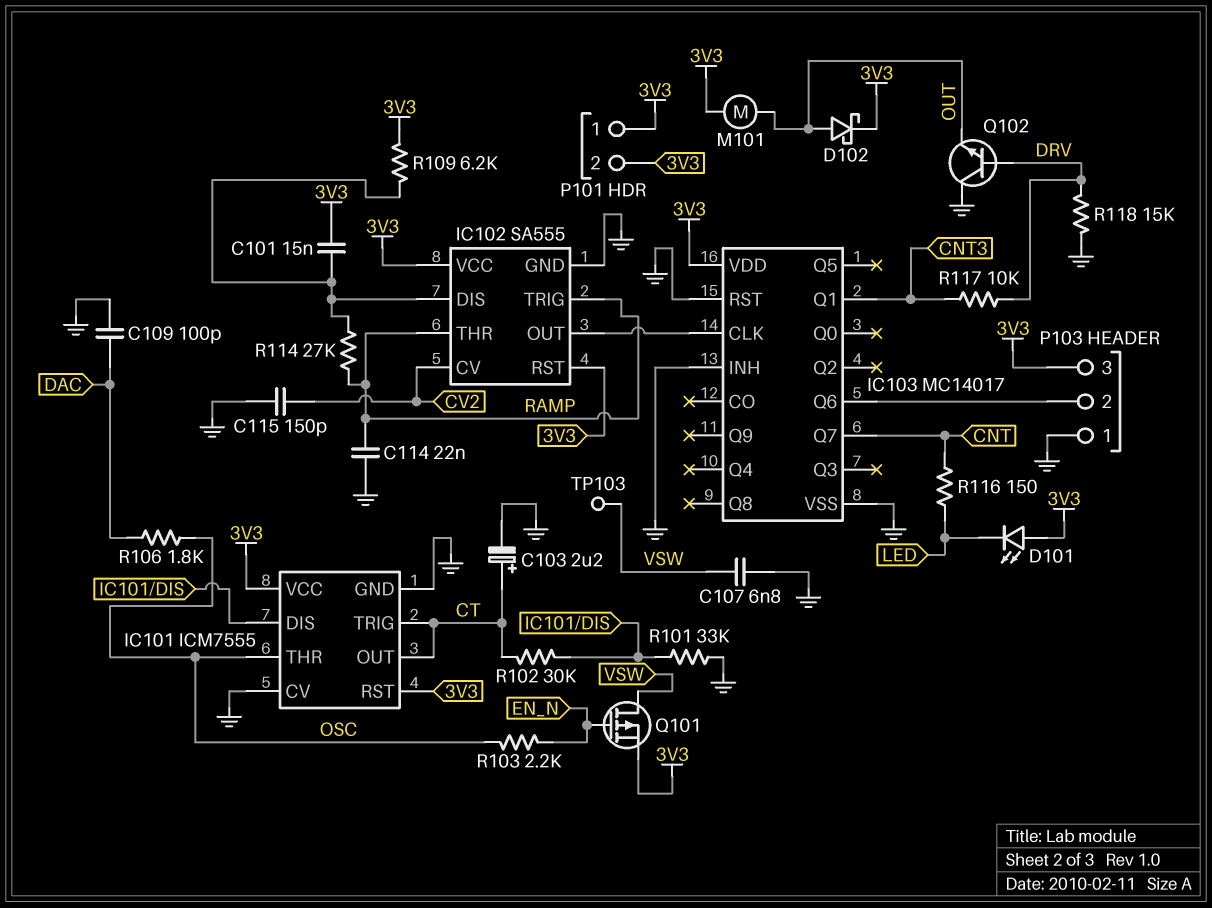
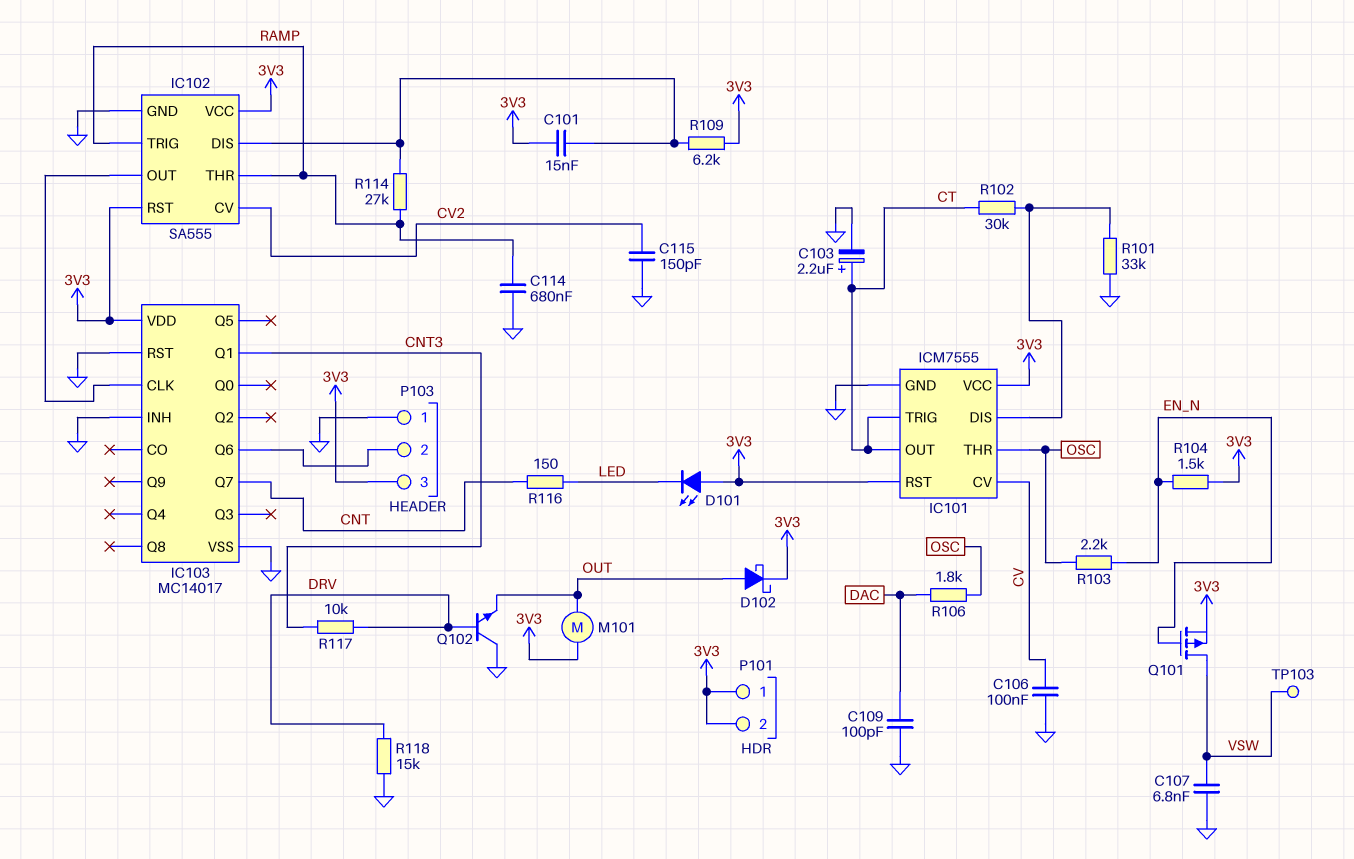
C106: none -> 100nF (CV, GND)
C114: 22nF (GND, RAMP) -> 680nF (GND, RAMP)
IC101 pin CV: GND -> CV
R104: none -> 1.5k (3V3, EN_N)

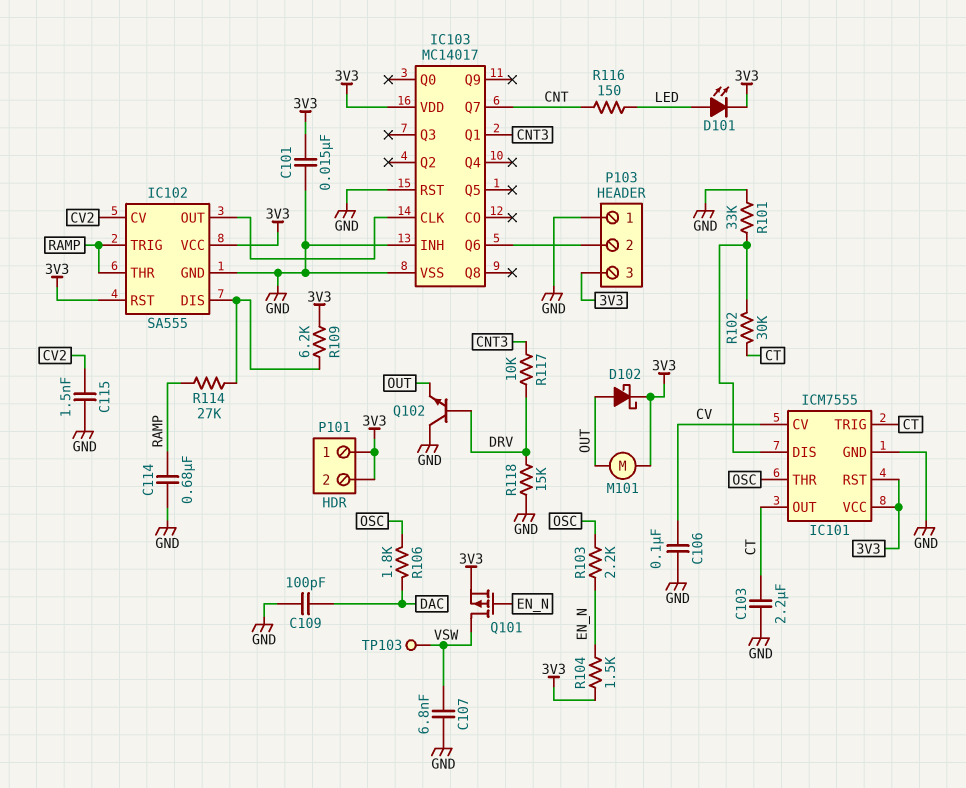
C101: 15nF (3V3, IC102/DIS) -> 15nF (3V3, GND)
C103: 2.2uF (plus CT, minus GND) -> 2.2uF (CT, GND)
C115: 150pF (CV2, GND) -> 1.5nF (CV2, GND)
D101: LED (A 3V3, K LED) -> LED (A LED, K 3V3)

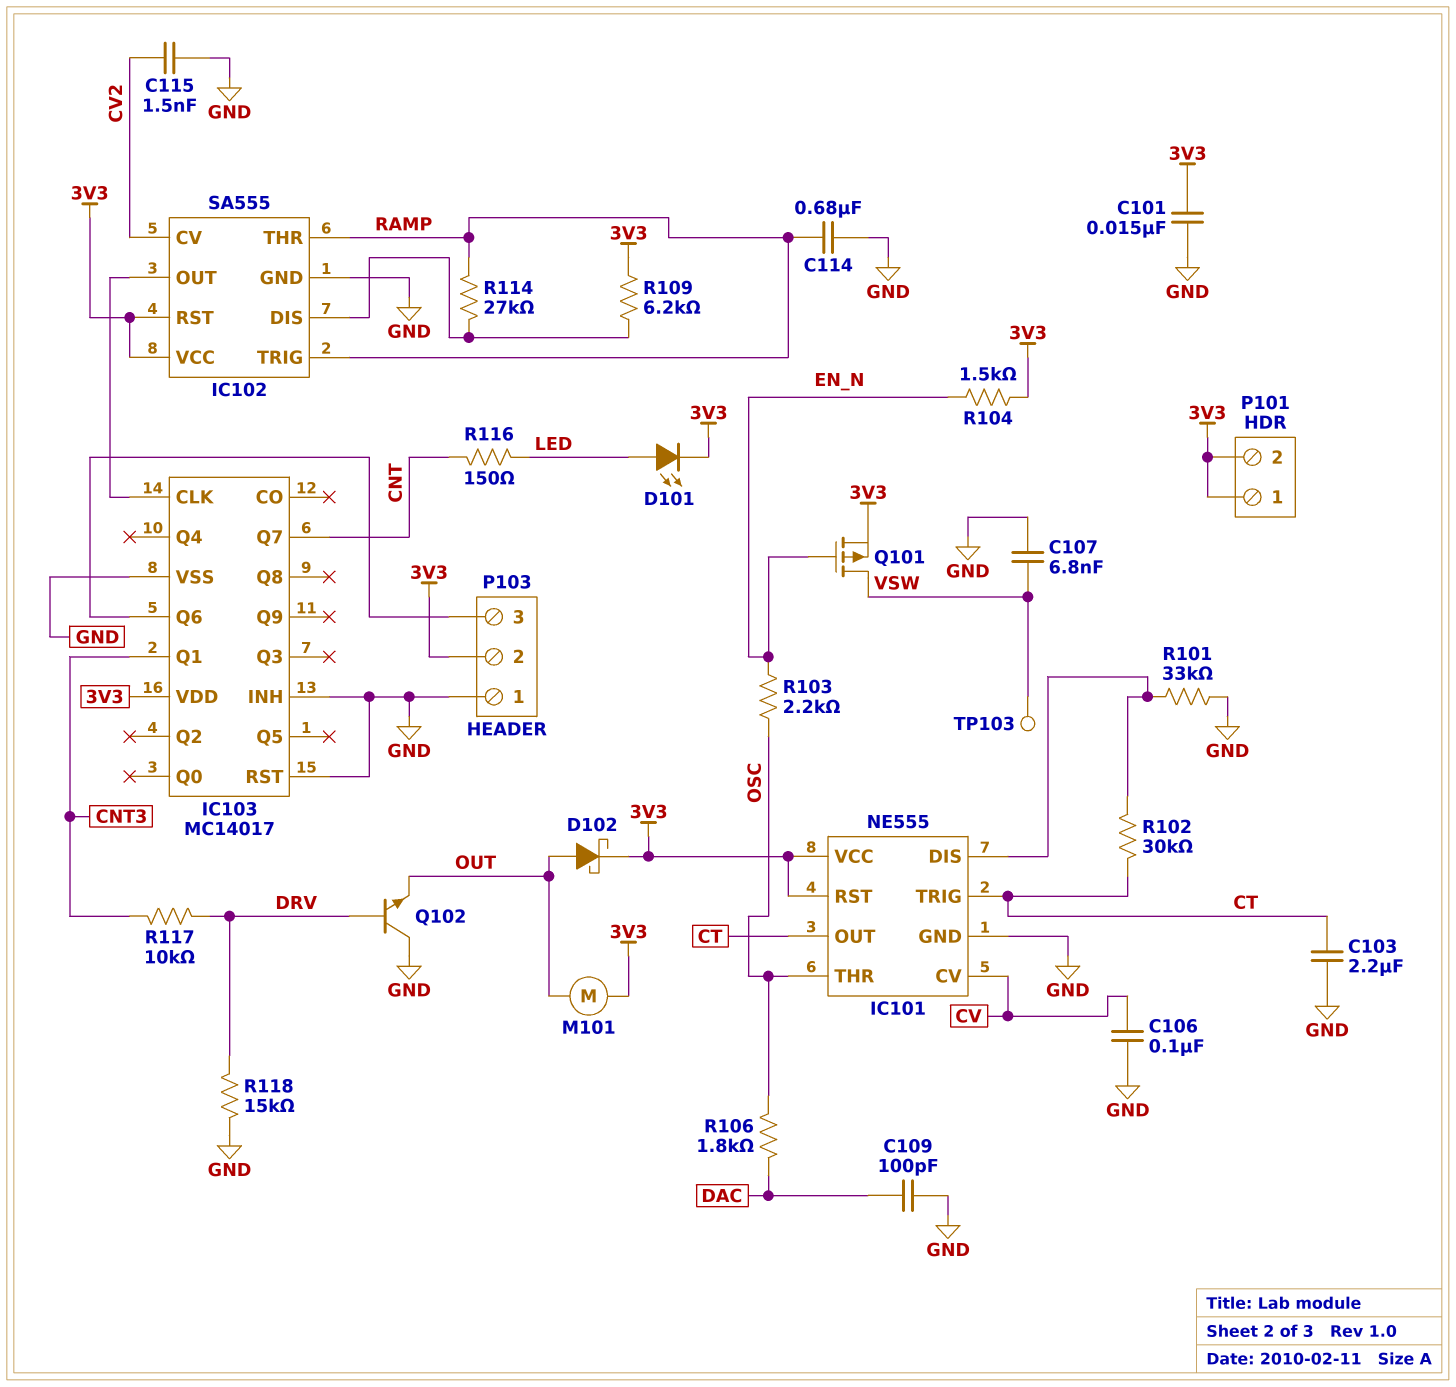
IC101: ICM7555 -> NE555
P103 pin 2: IC103/Q6 -> 3V3
P103 pin 3: 3V3 -> IC103/Q6

